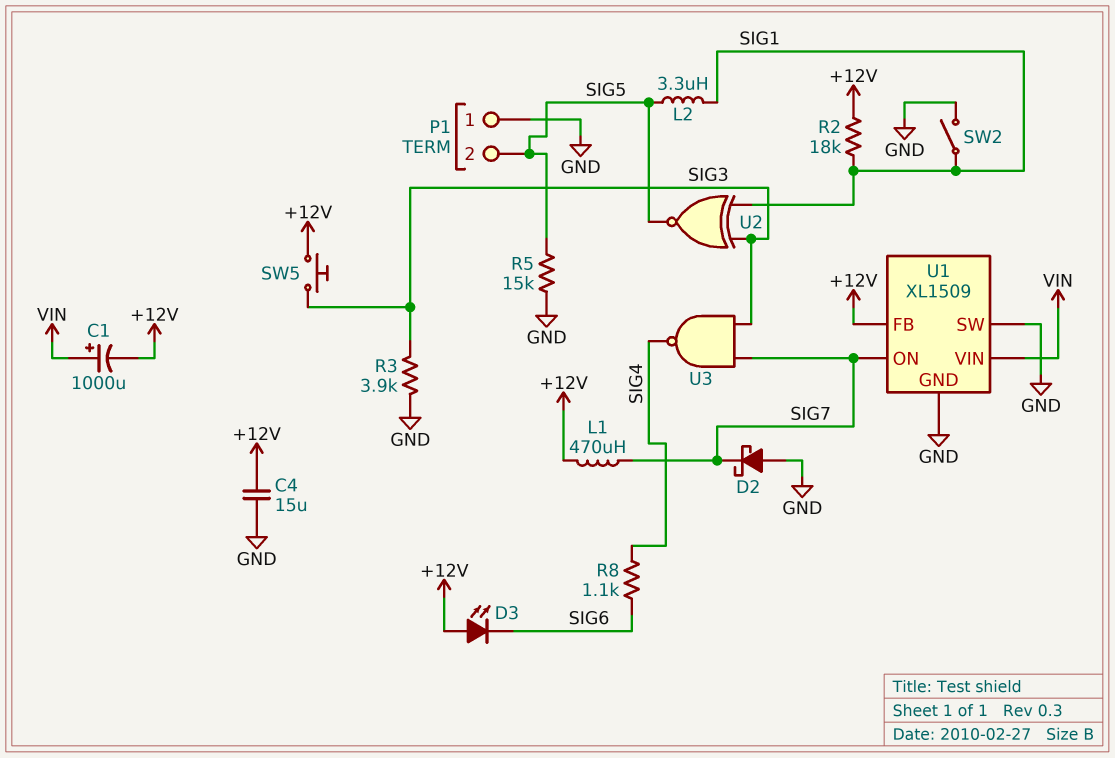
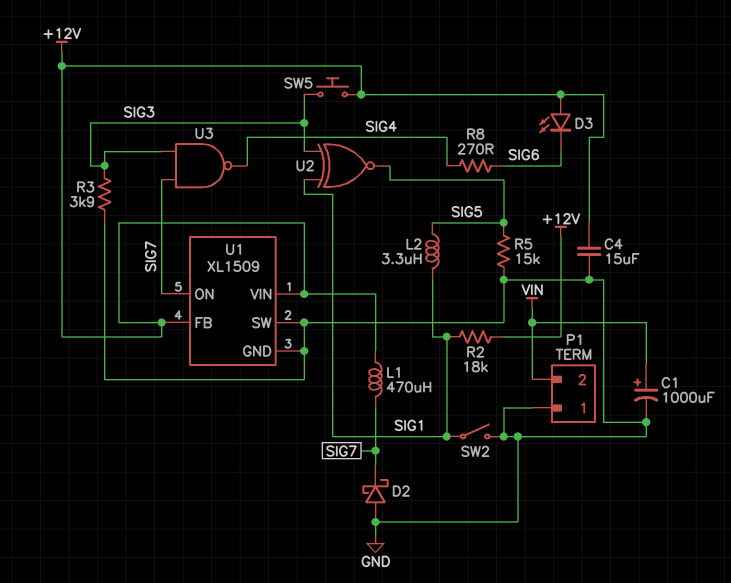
C1: 1000uF (plus VIN, minus +12V) -> 1000uF (plus VIN, minus GND)
P1 pin 2: SIG5 -> VIN
R8: 1.1k (SIG4, SIG6) -> 270 (SIG4, SIG6)
U1 pin VIN: VIN -> +12V

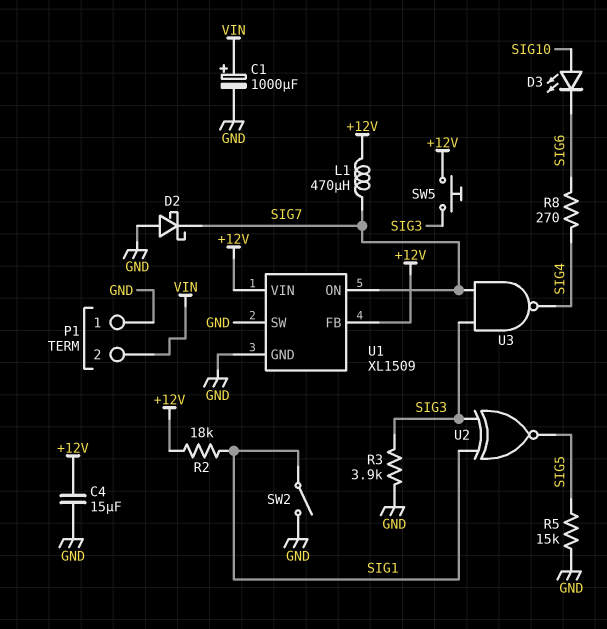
D3: LED (A +12V, K SIG6) -> LED (A SIG10, K SIG6)
L2: 3.3uH (SIG1, SIG5) -> none

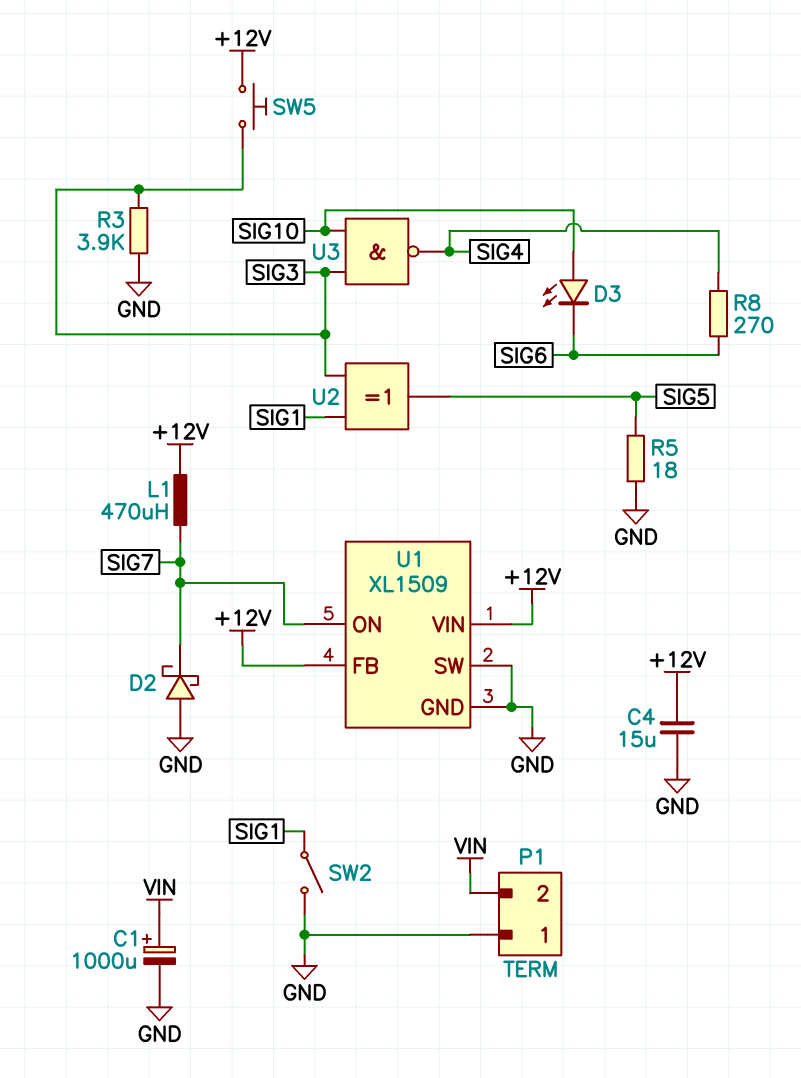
R2: 18k (+12V, SIG1) -> none
R5: 15k (GND, SIG5) -> 18 (GND, SIG5)
U2: XNOR (in SIG1, in SIG3, out SIG5) -> XOR (in SIG1, in SIG3, out SIG5)
U3: NAND (in SIG3, in SIG7, out SIG4) -> NAND (in SIG3, in SIG10, out SIG4)

